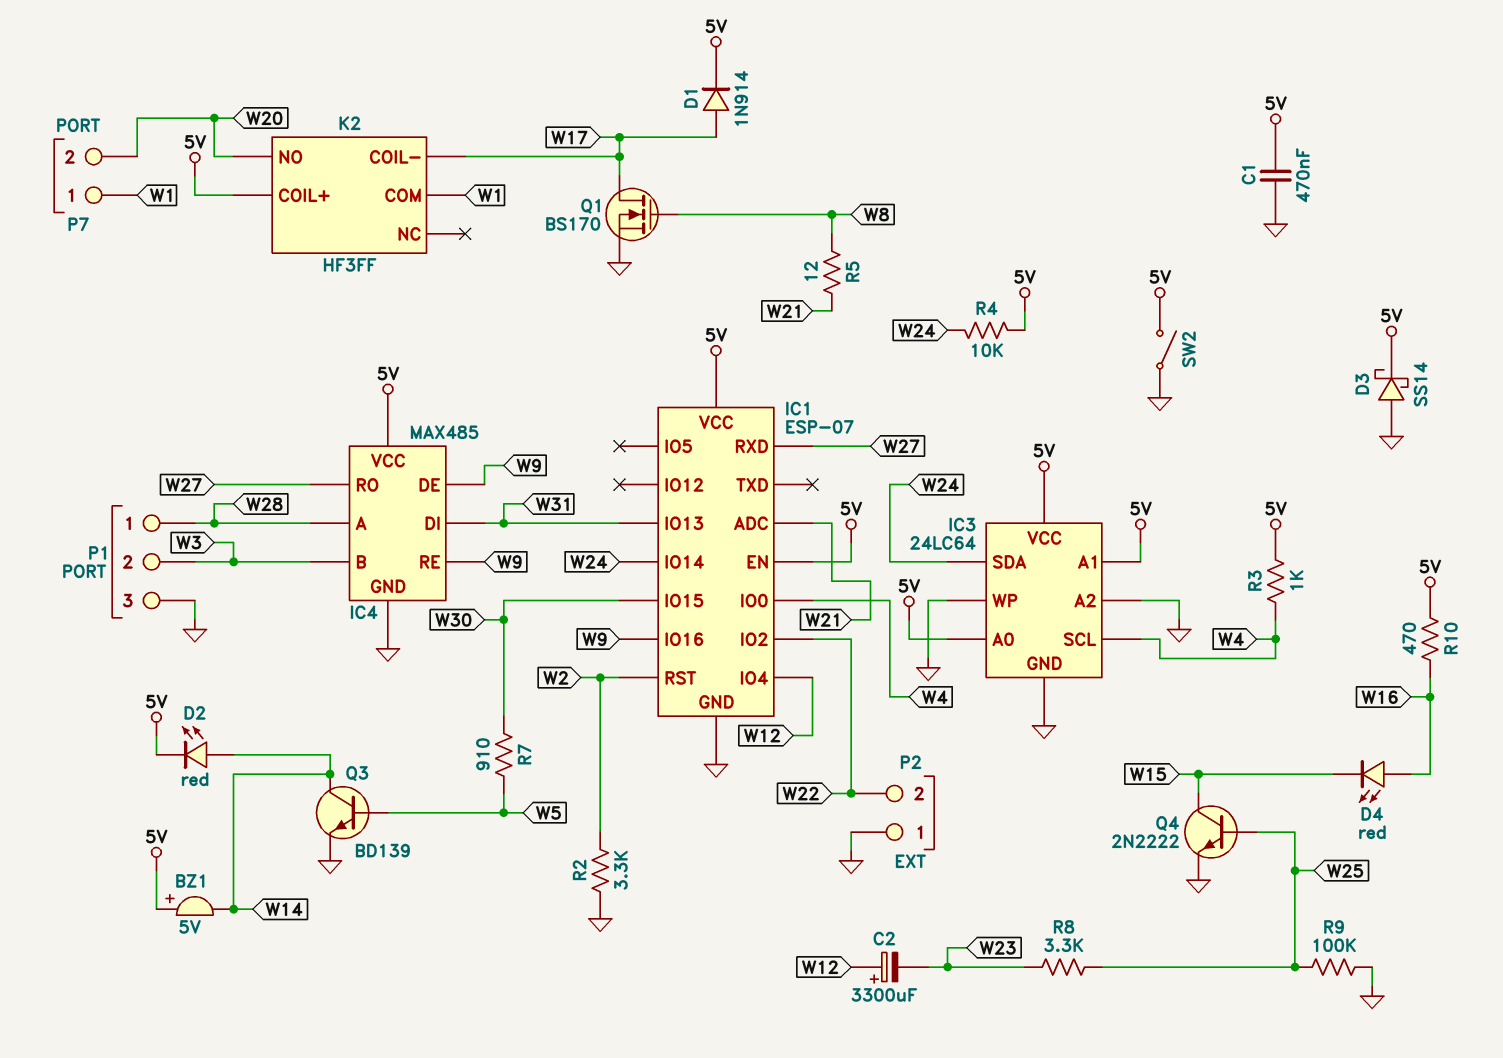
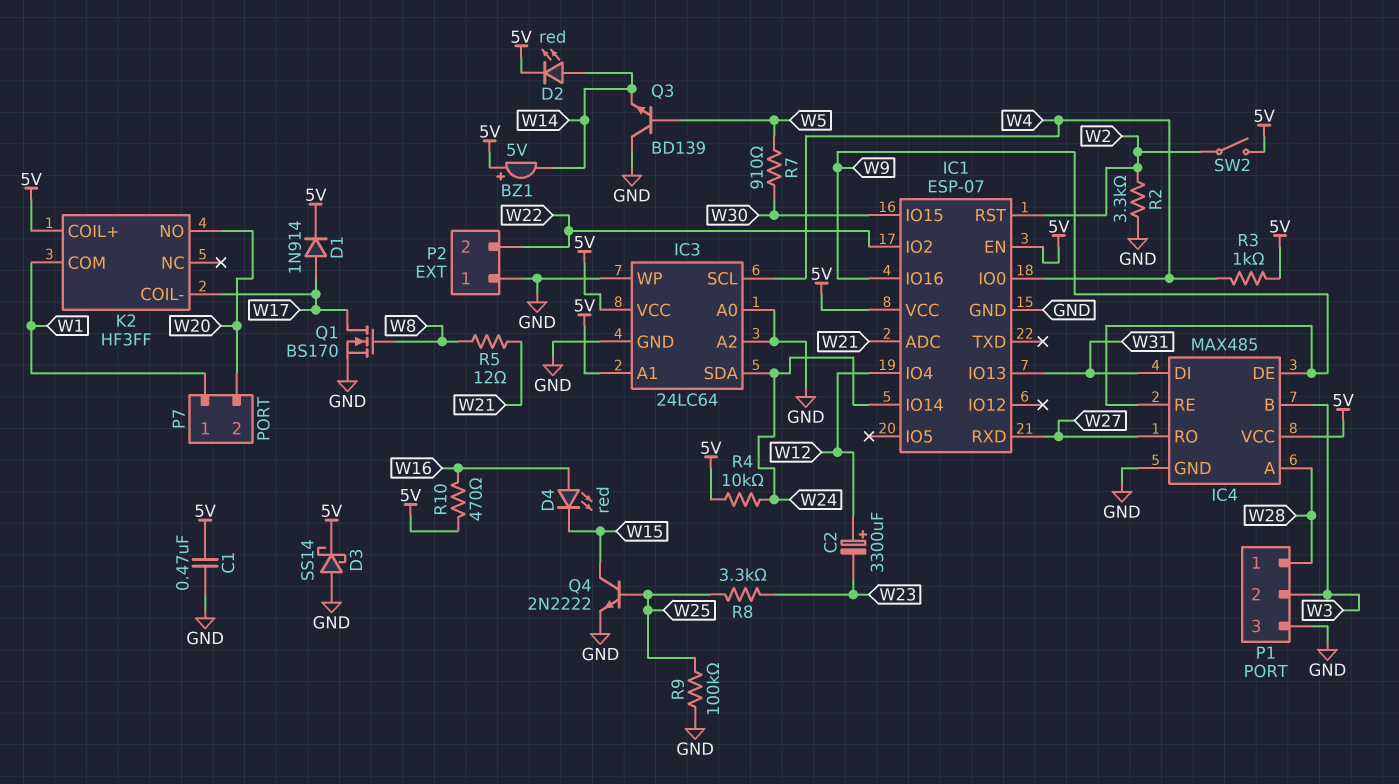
IC3 pin A0: 5V -> GND
Q3: NPN BD139 (B W5, C W14, E GND) -> NPN BD139 (B W5, C GND, E W14)
SW2: switch (5V, GND) -> switch (5V, W2)

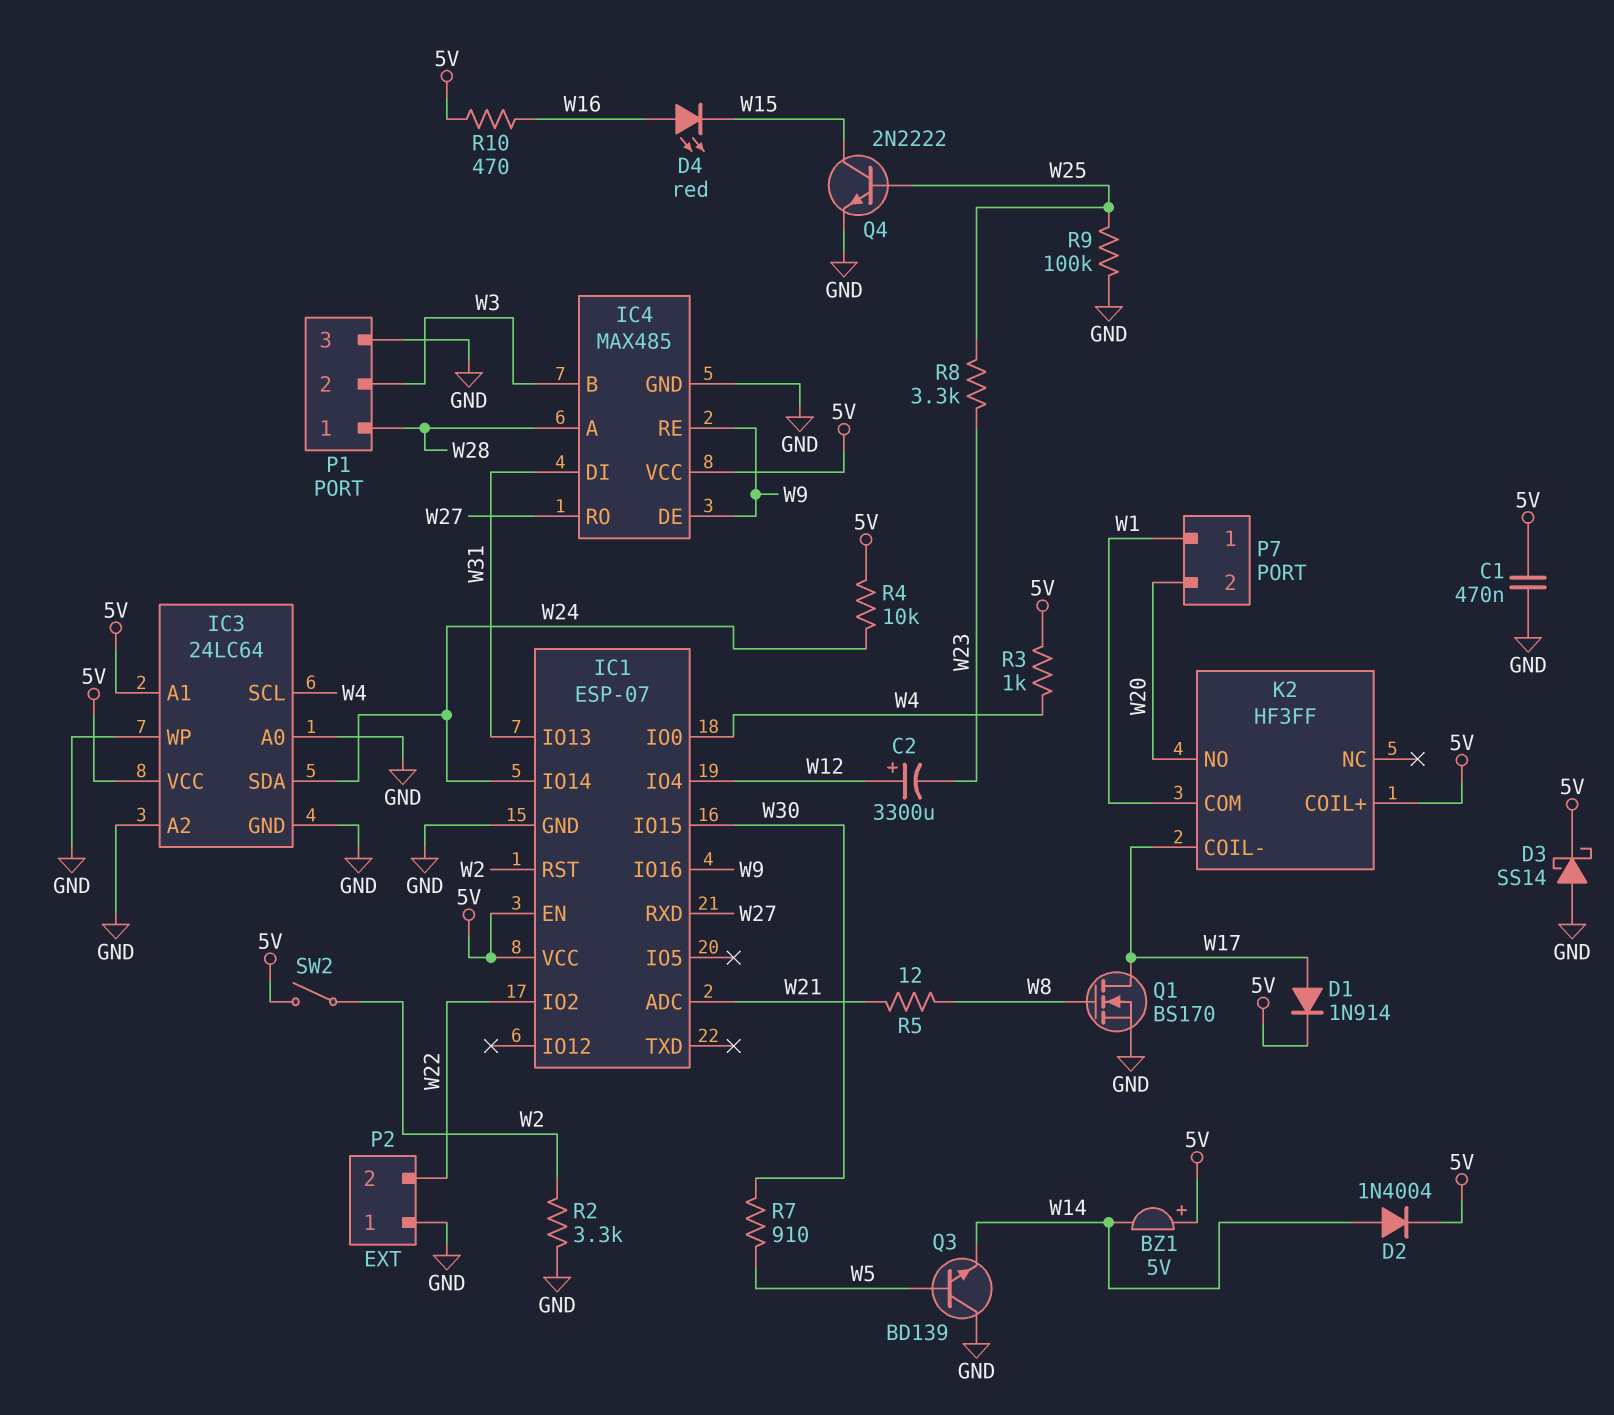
D2: LED red (A W14, K 5V) -> diode 1N4004 (A W14, K 5V)

